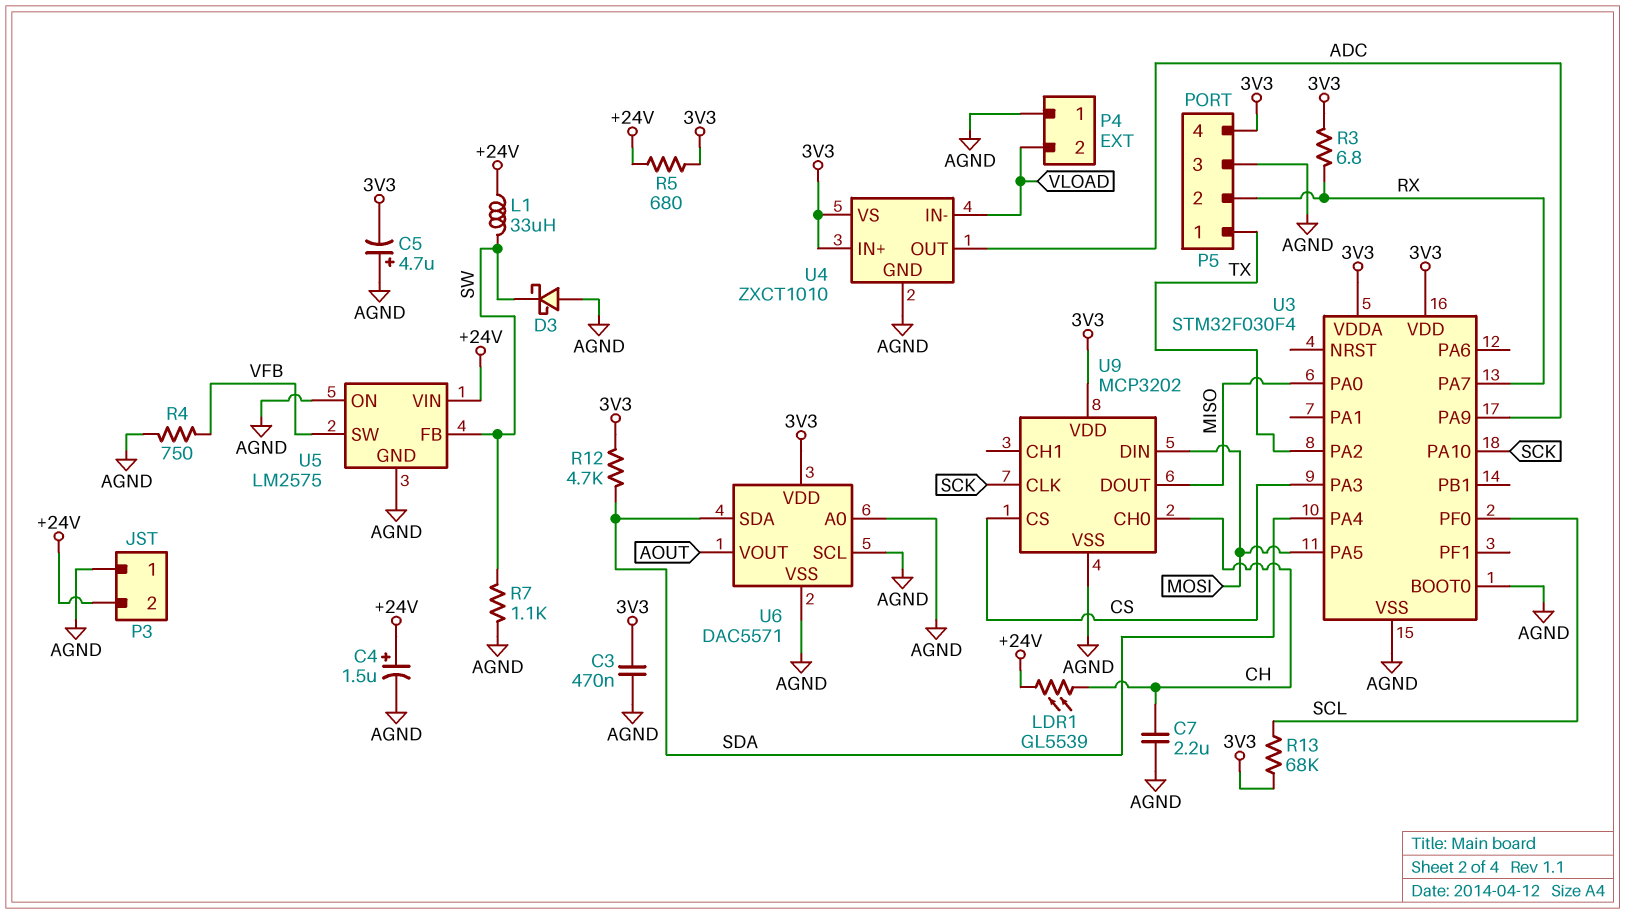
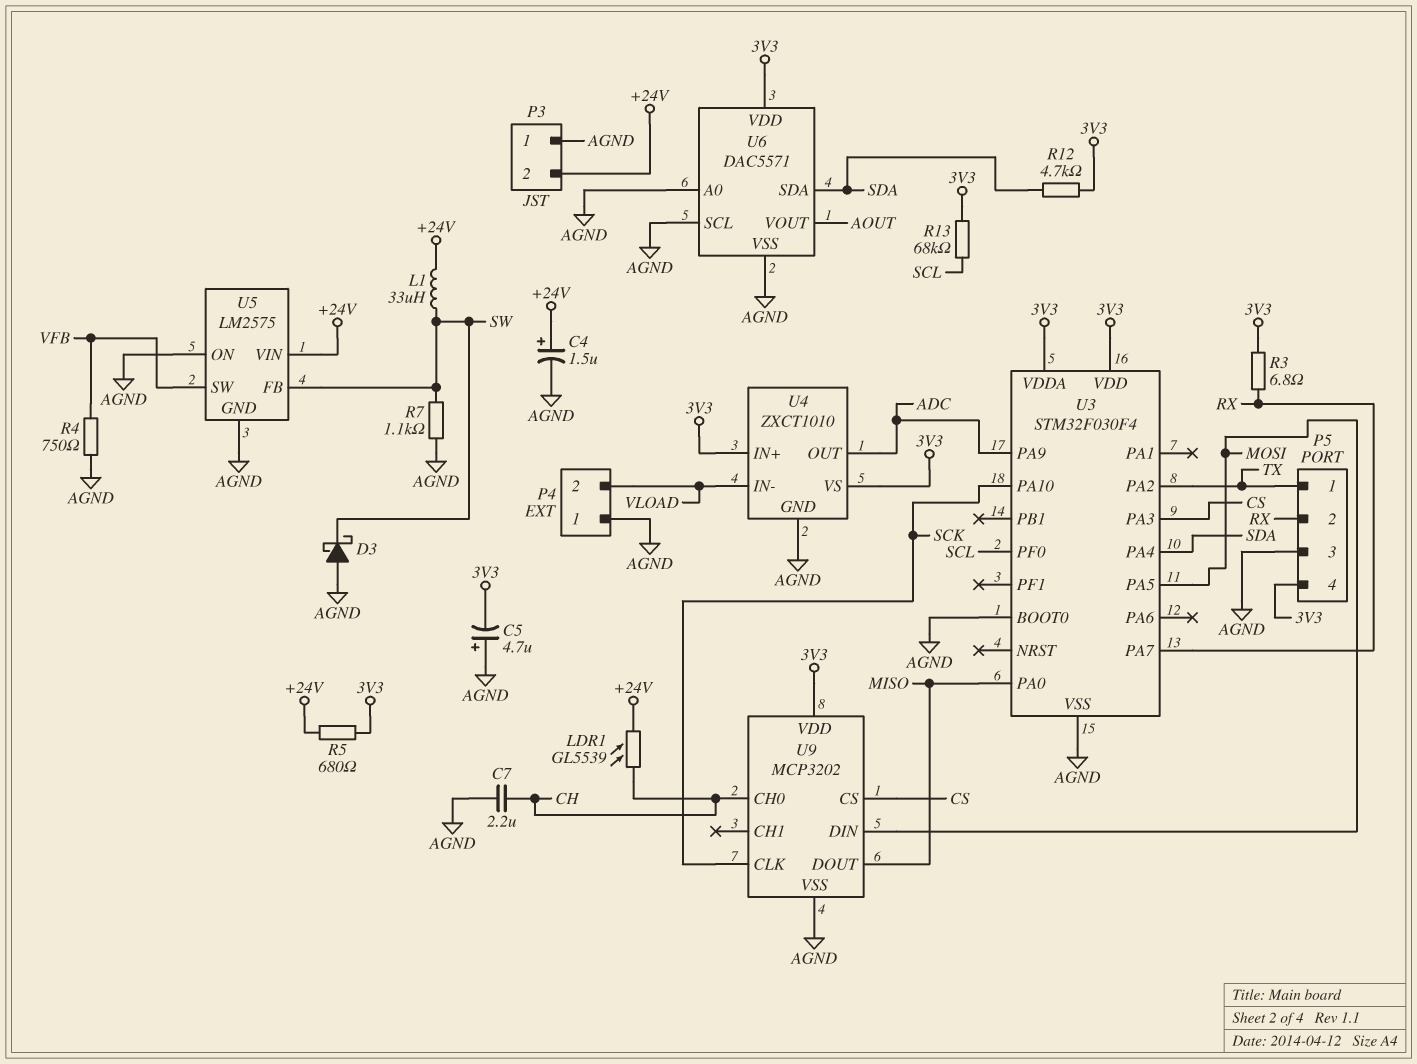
C3: 470nF (3V3, AGND) -> none

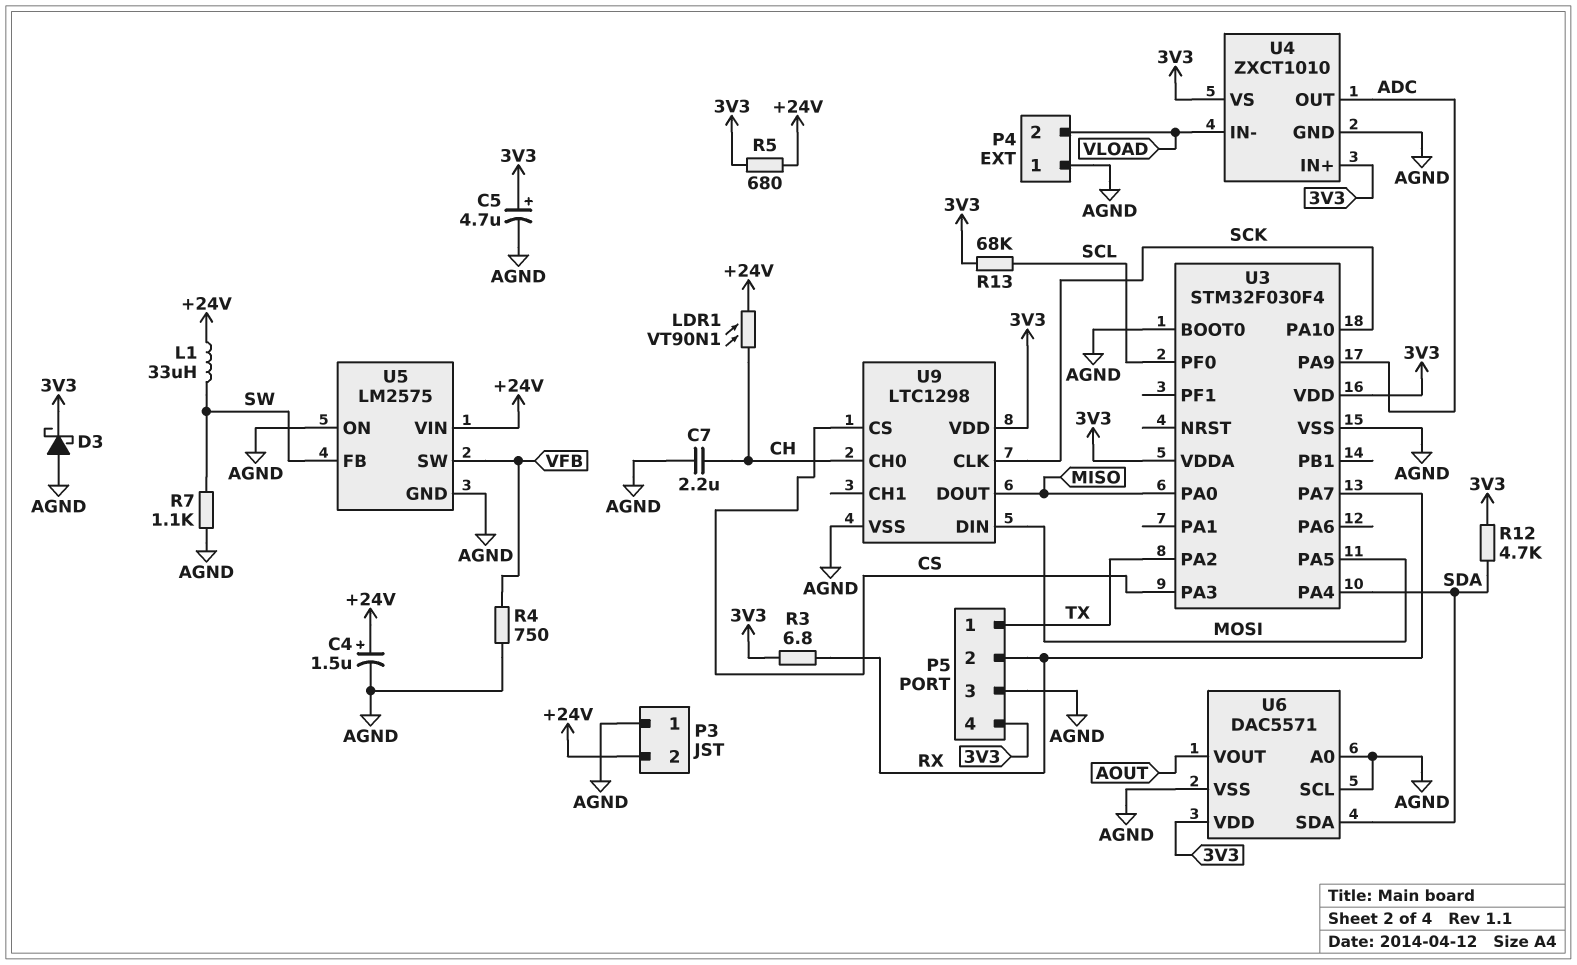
C5: 4.7uF (plus AGND, minus 3V3) -> 4.7uF (plus 3V3, minus AGND)
D3: schottky (A AGND, K SW) -> schottky (A AGND, K 3V3)
LDR1: GL5539 (+24V, CH) -> VT90N1 (+24V, CH)
U9: MCP3202 -> LTC1298

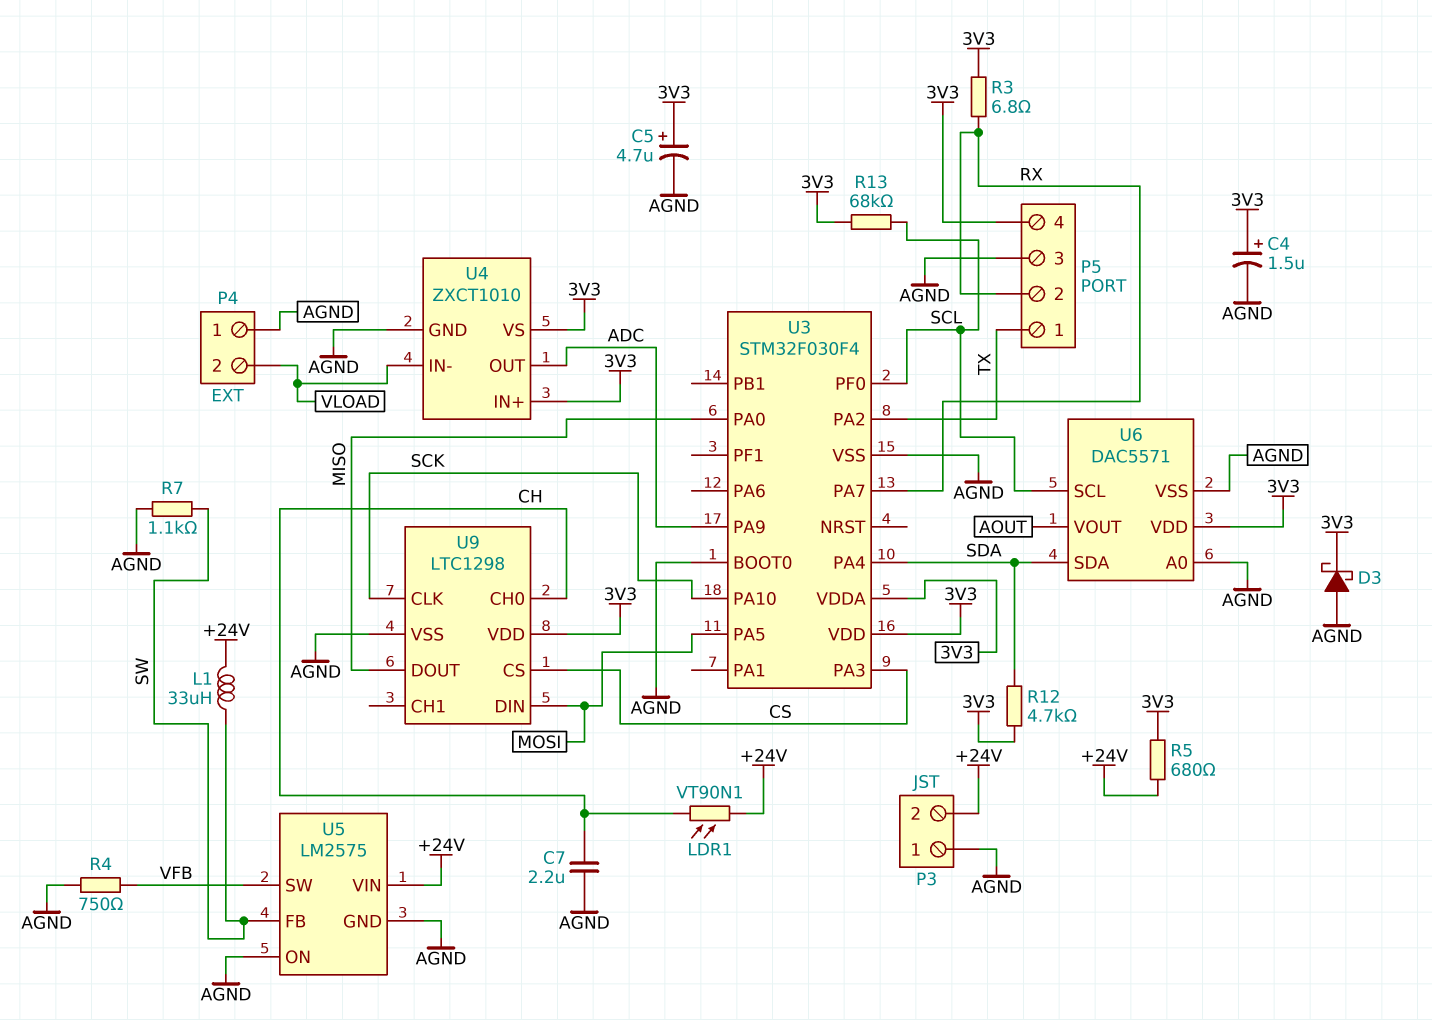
C4: 1.5uF (plus +24V, minus AGND) -> 1.5uF (plus 3V3, minus AGND)
U6 pin SCL: AGND -> SCL

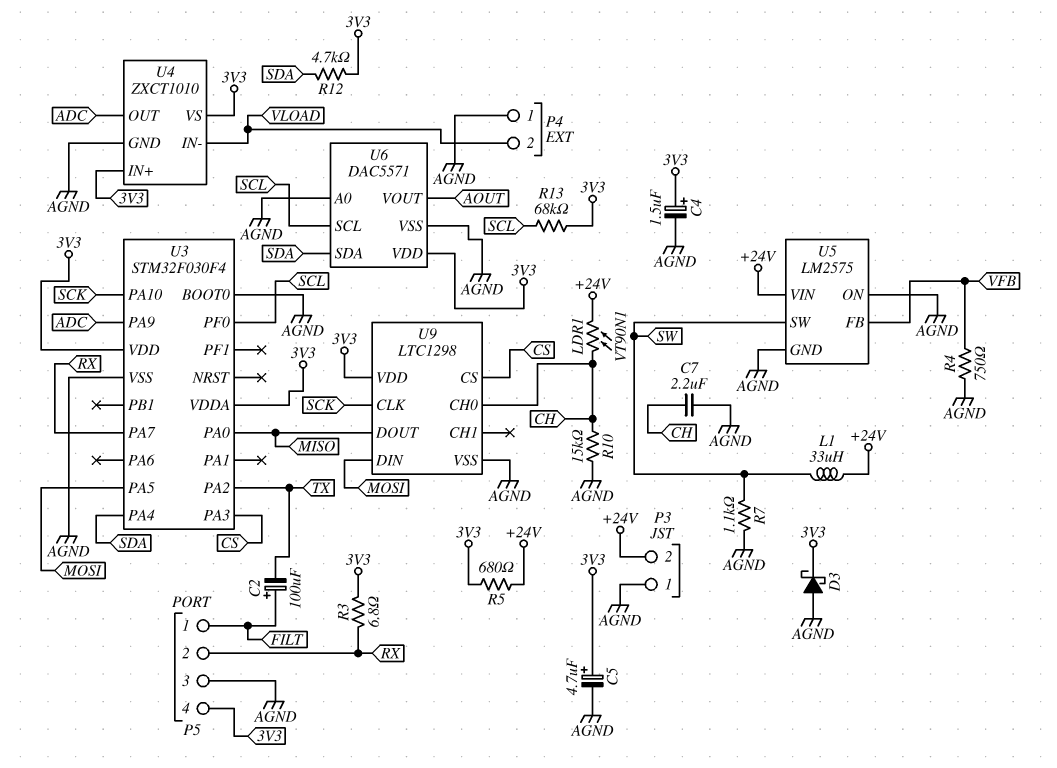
C2: none -> 100uF (plus FILT, minus TX)
P5 pin 1: TX -> FILT
R10: none -> 15k (AGND, CH)
U5 pin FB: SW -> VFB
U5 pin SW: VFB -> SW

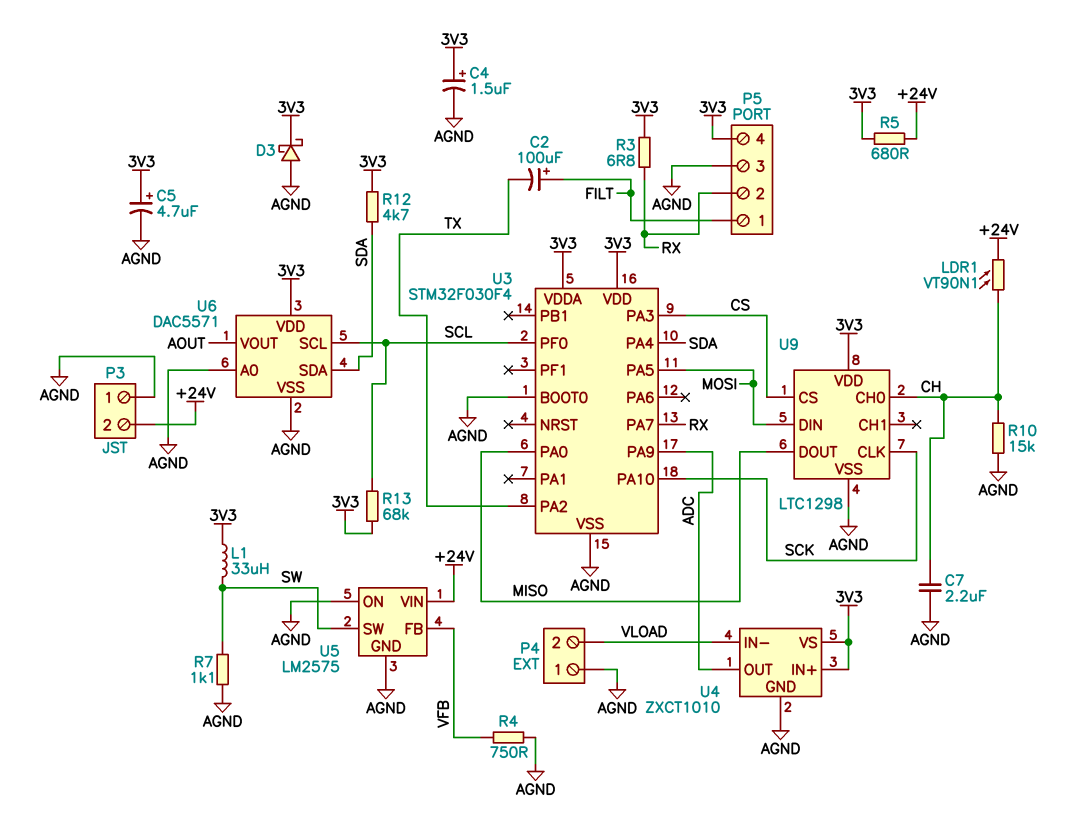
L1: 33uH (+24V, SW) -> 33uH (3V3, SW)

